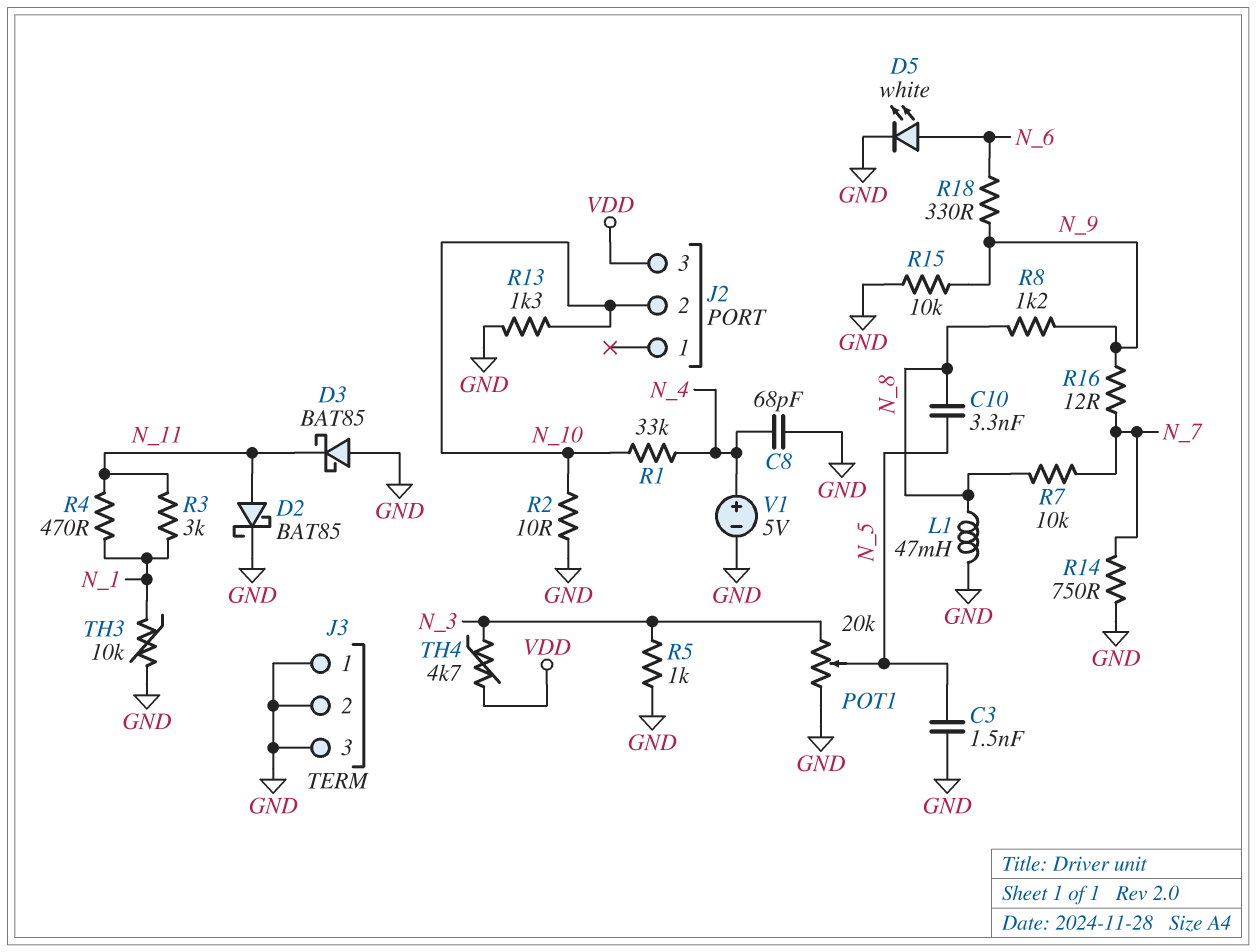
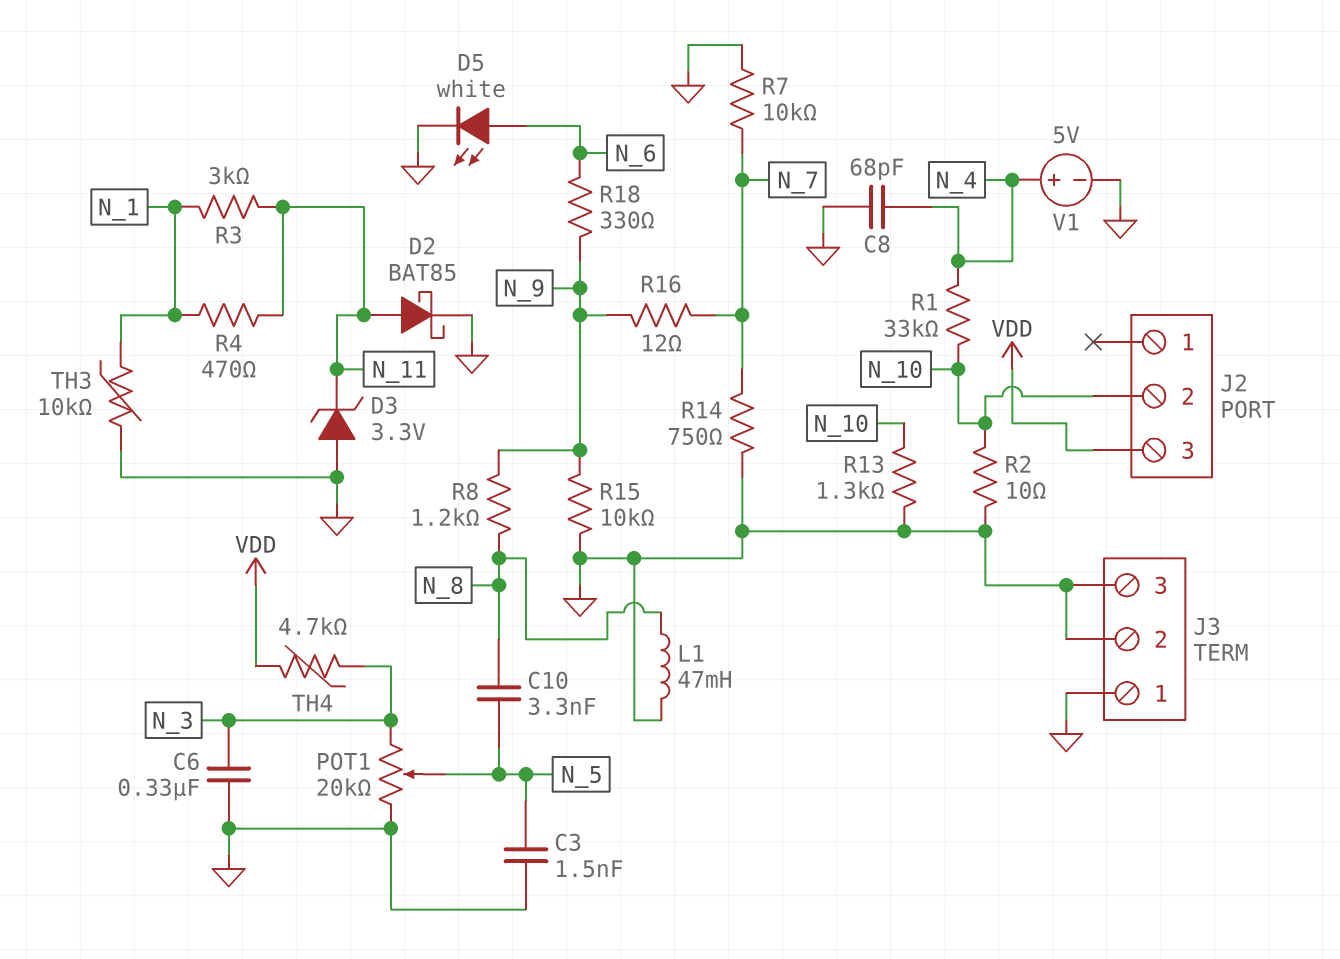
C6: none -> 330nF (GND, N_3)
D3: schottky BAT85 (A GND, K N_11) -> zener 3.3V (A GND, K N_11)
R5: 1k (GND, N_3) -> none
R7: 10k (N_7, N_8) -> 10k (GND, N_7)

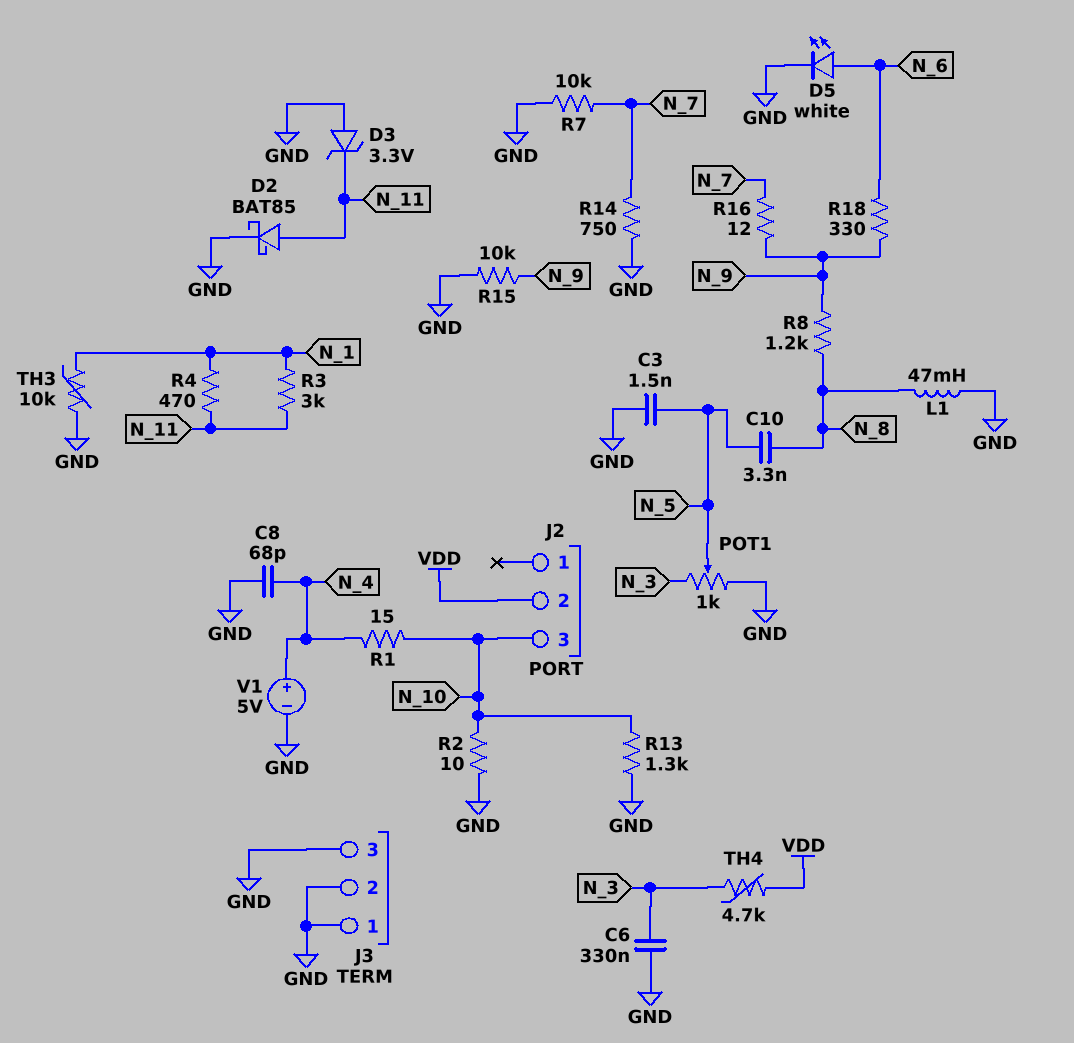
J2 pin 2: N_10 -> VDD
J2 pin 3: VDD -> N_10
POT1: 20k (GND, N_3, wiper N_5) -> 1k (GND, N_3, wiper N_5)
R1: 33k (N_4, N_10) -> 15 (N_4, N_10)

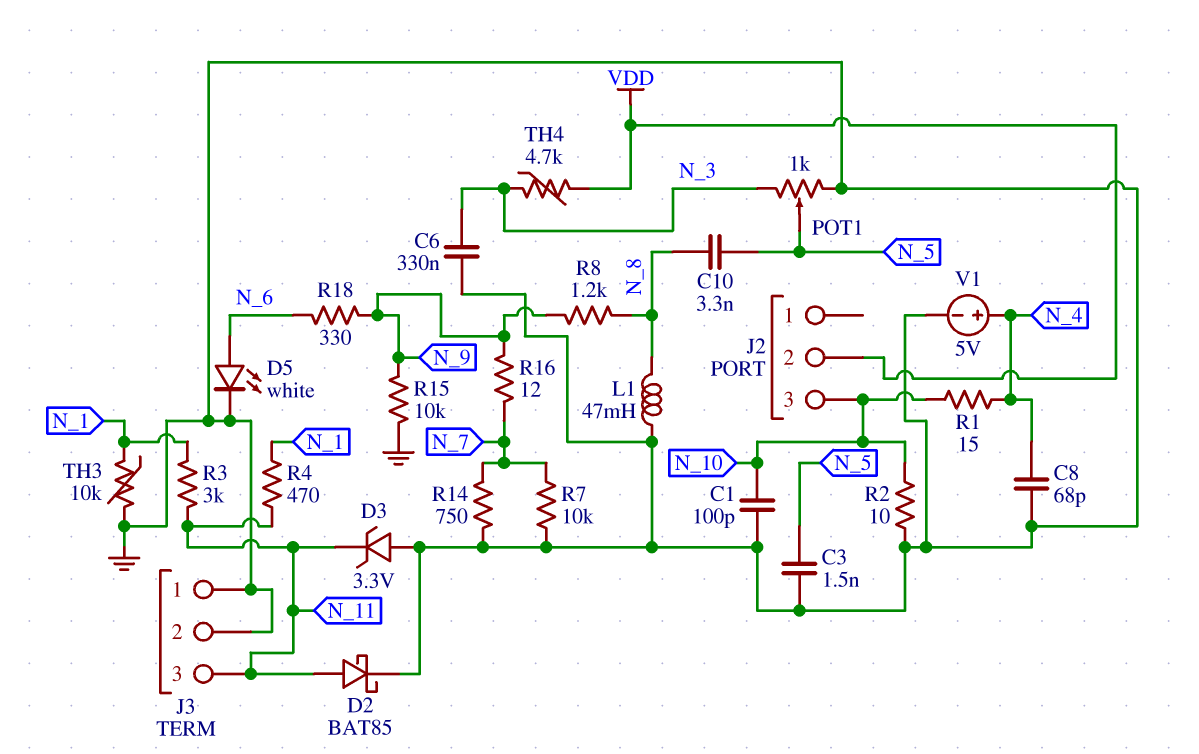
C1: none -> 100pF (GND, N_10)
J3 pin 3: GND -> N_11
R13: 1.3k (GND, N_10) -> none

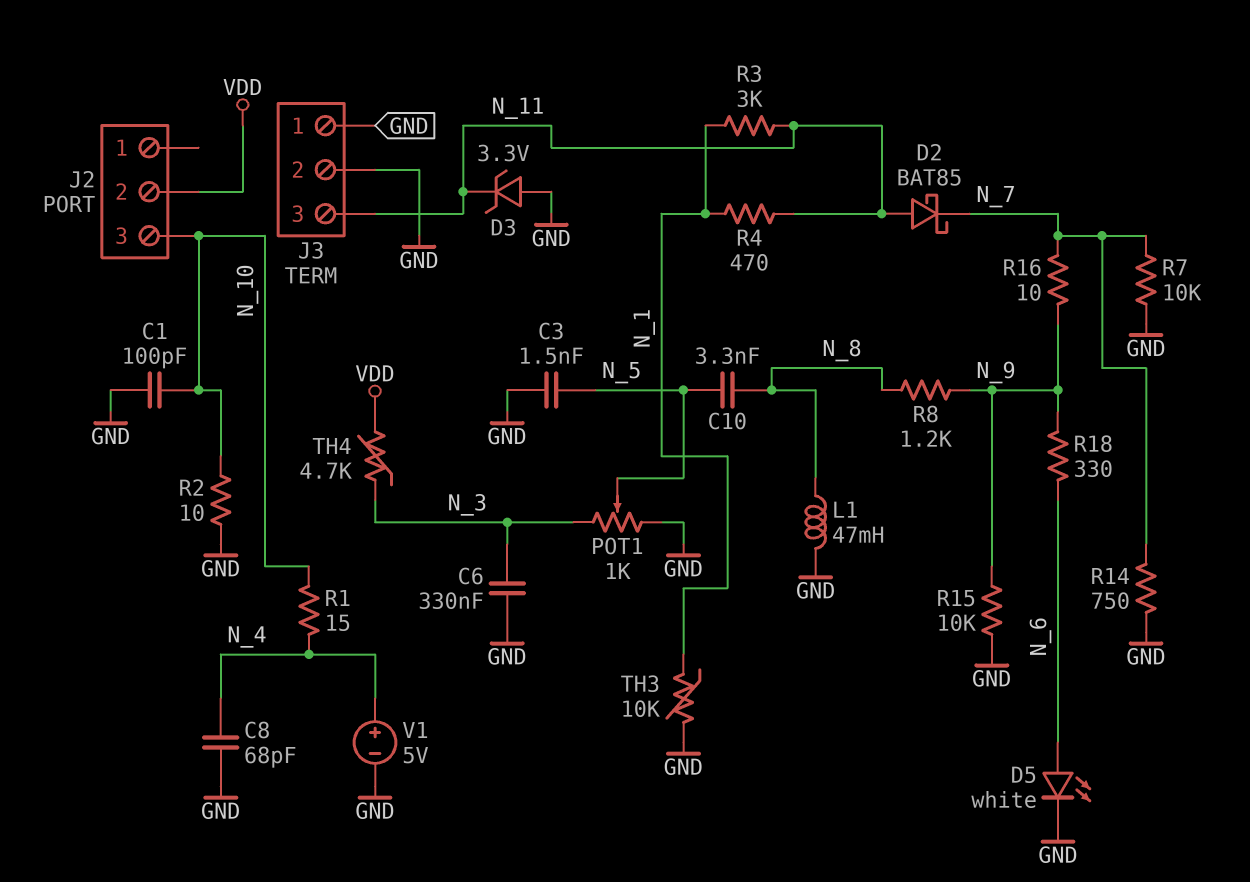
D2: schottky BAT85 (A N_11, K GND) -> schottky BAT85 (A N_11, K N_7)
R16: 12 (N_7, N_9) -> 10 (N_7, N_9)

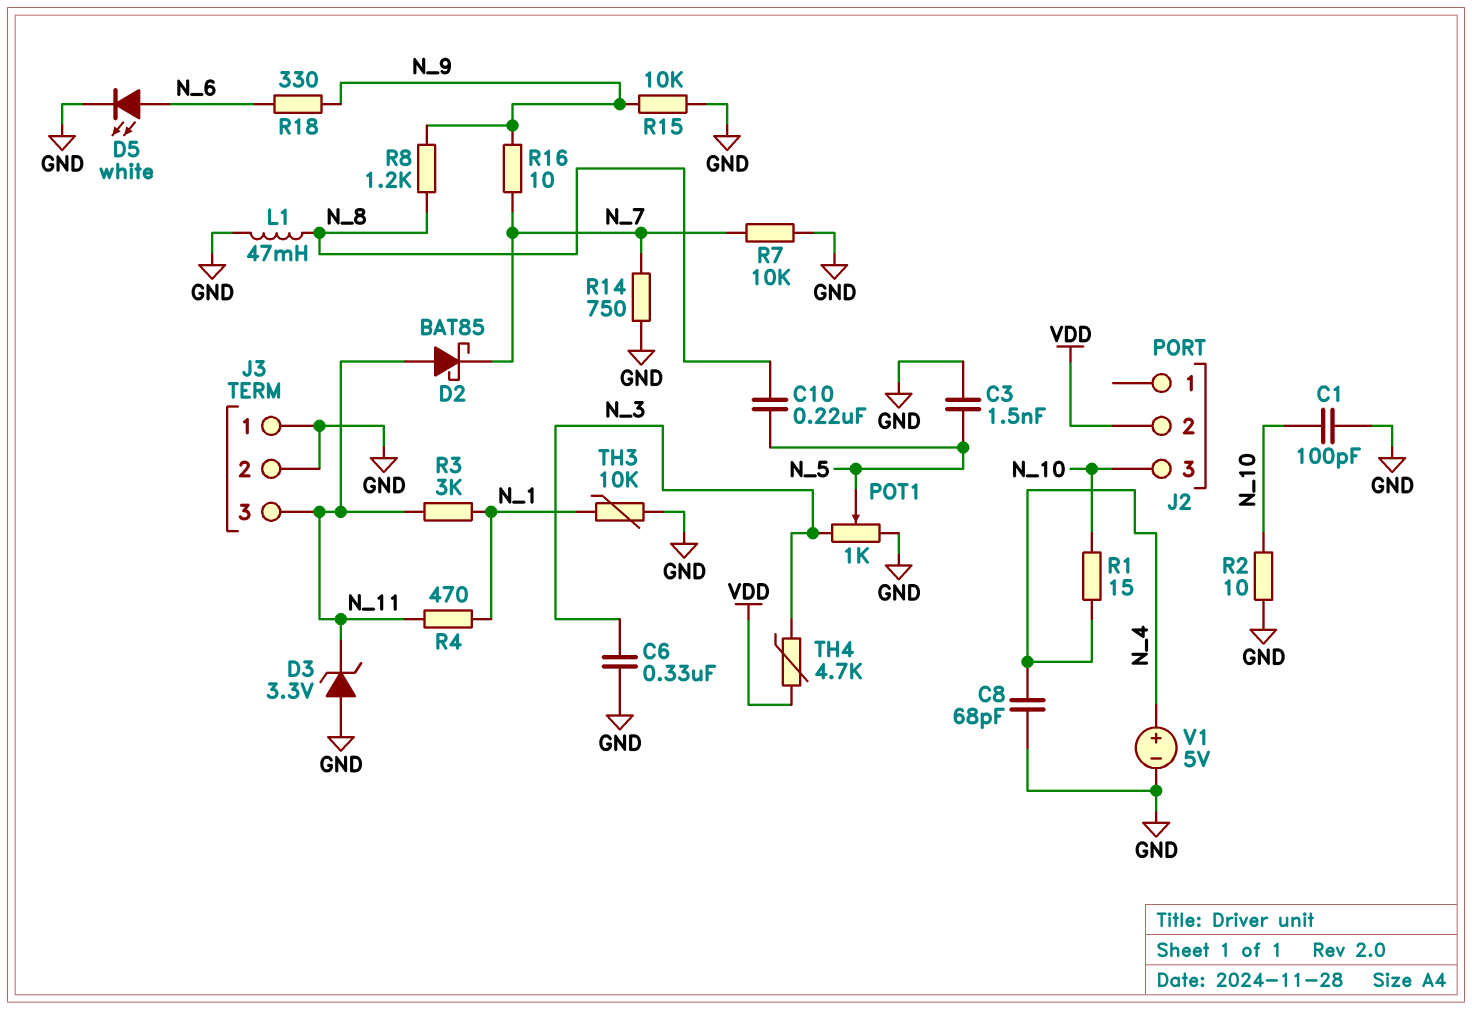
C10: 3.3nF (N_5, N_8) -> 220nF (N_5, N_8)

